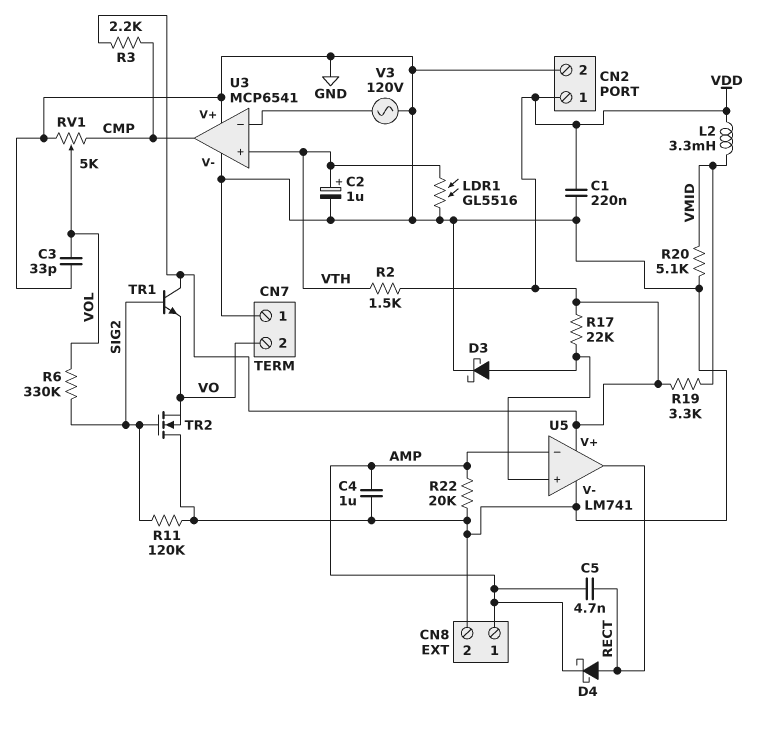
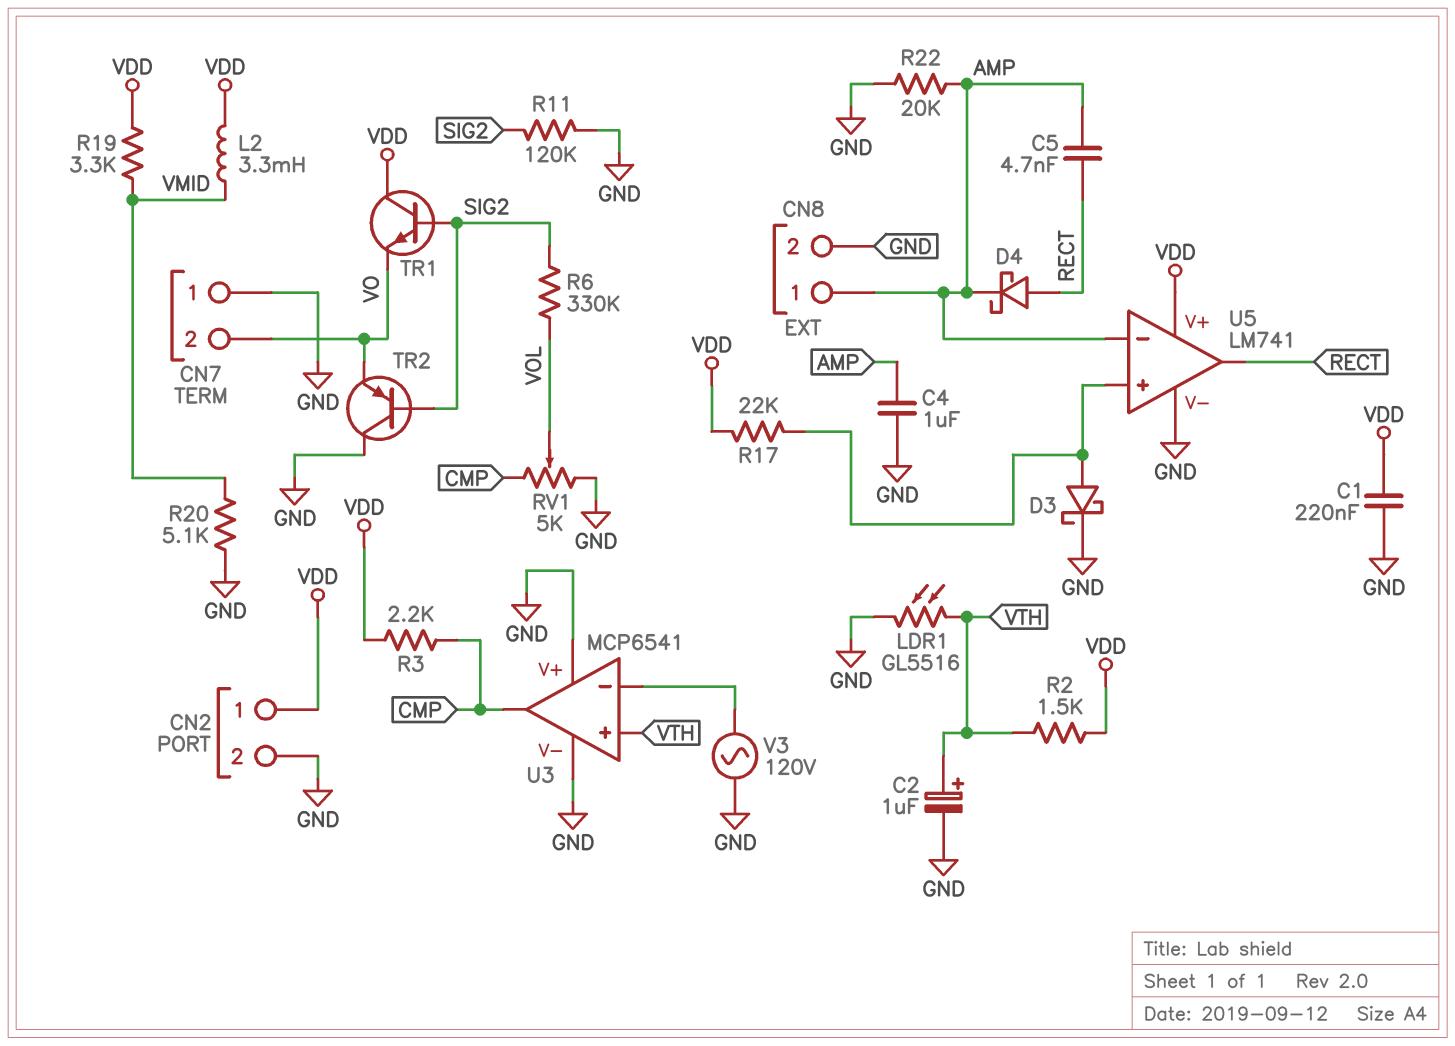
C3: 33pF (GND, VOL) -> none
TR2: NMOS (G SIG2, D GND, S VO) -> PNP (B SIG2, C GND, E VO)

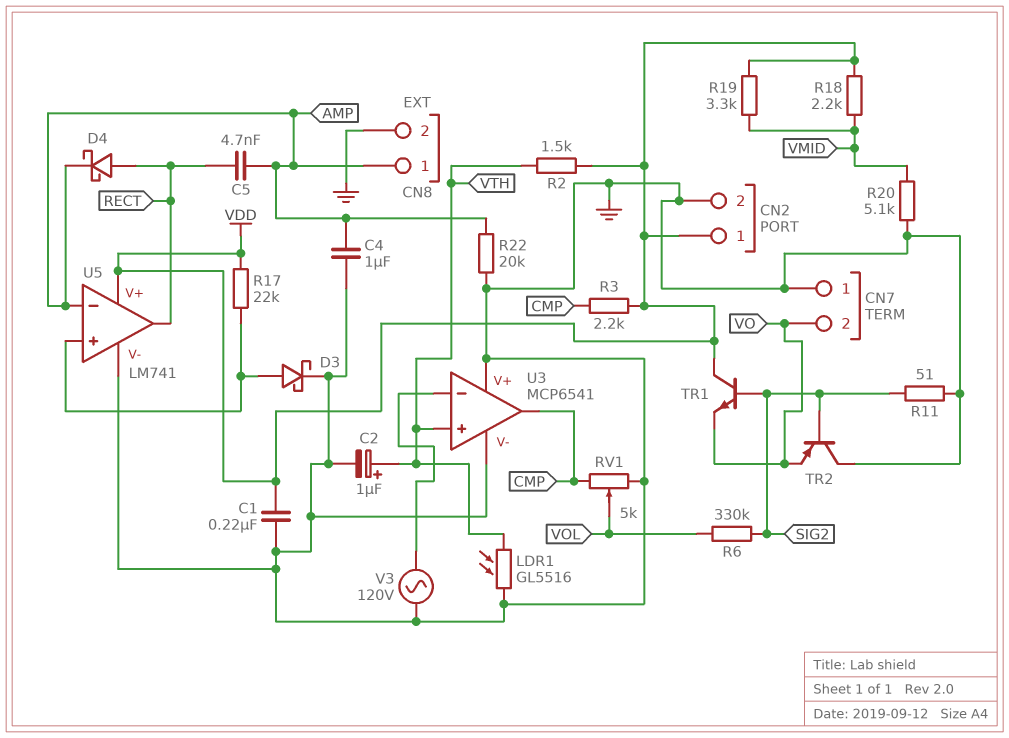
L2: 3.3mH (VDD, VMID) -> none
R11: 120k (GND, SIG2) -> 51 (GND, SIG2)
R18: none -> 2.2k (VDD, VMID)

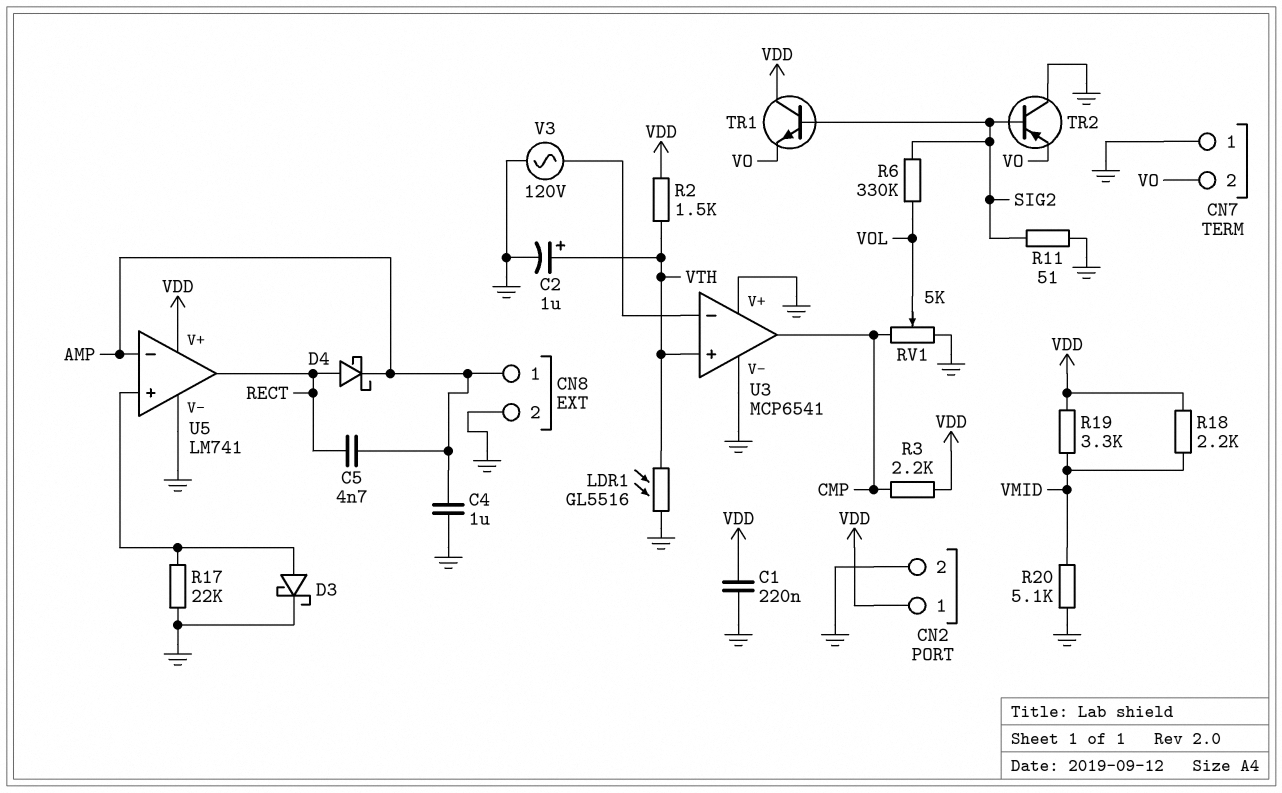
R17: 22k (U5/in+, VDD) -> 22k (GND, U5/in+)
R22: 20k (AMP, GND) -> none

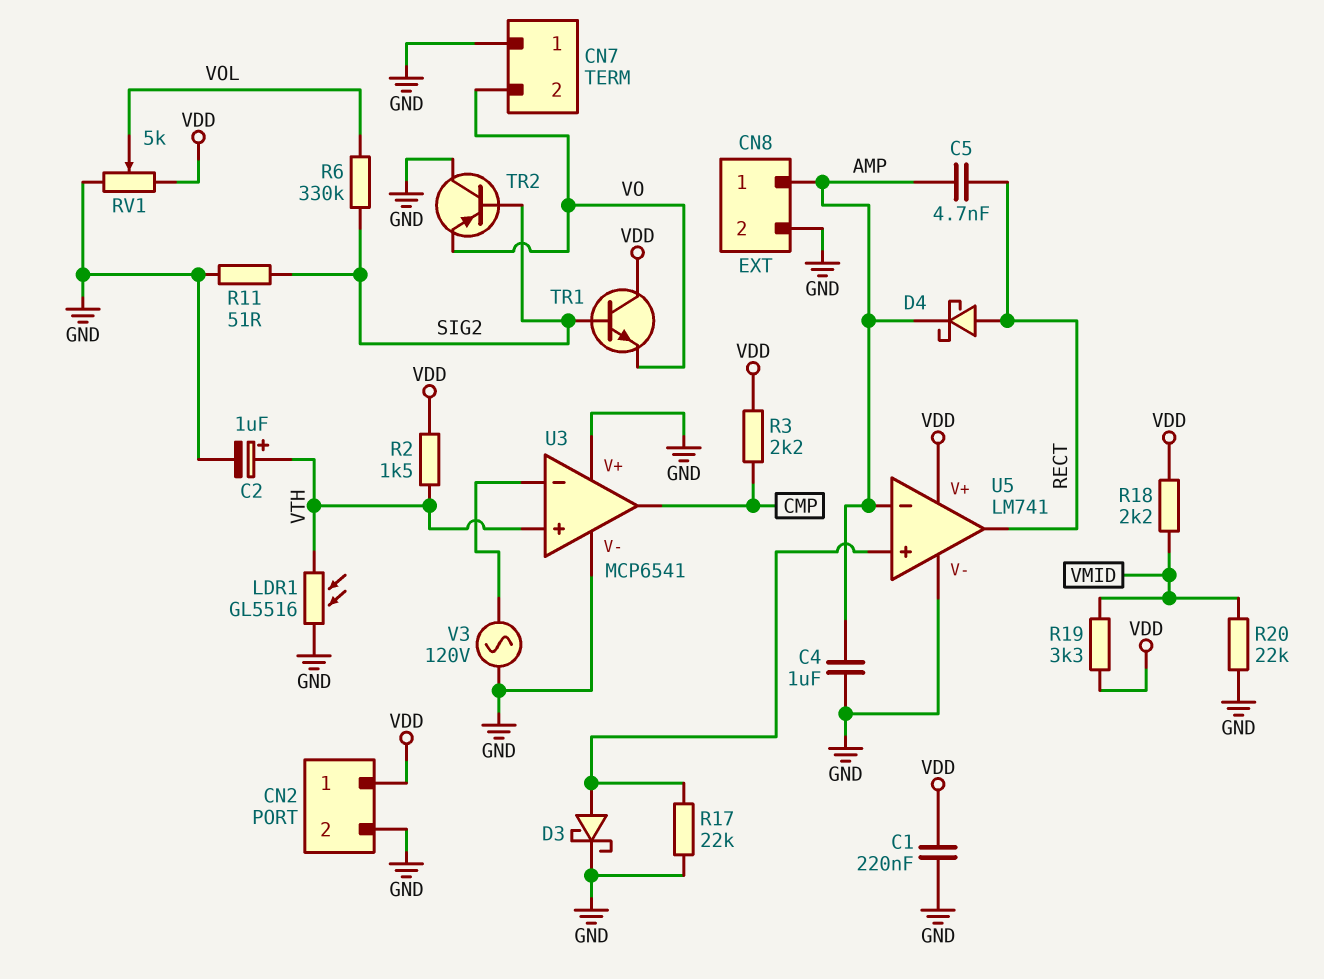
R20: 5.1k (GND, VMID) -> 22k (GND, VMID)
RV1: 5k (CMP, GND, wiper VOL) -> 5k (GND, VDD, wiper VOL)

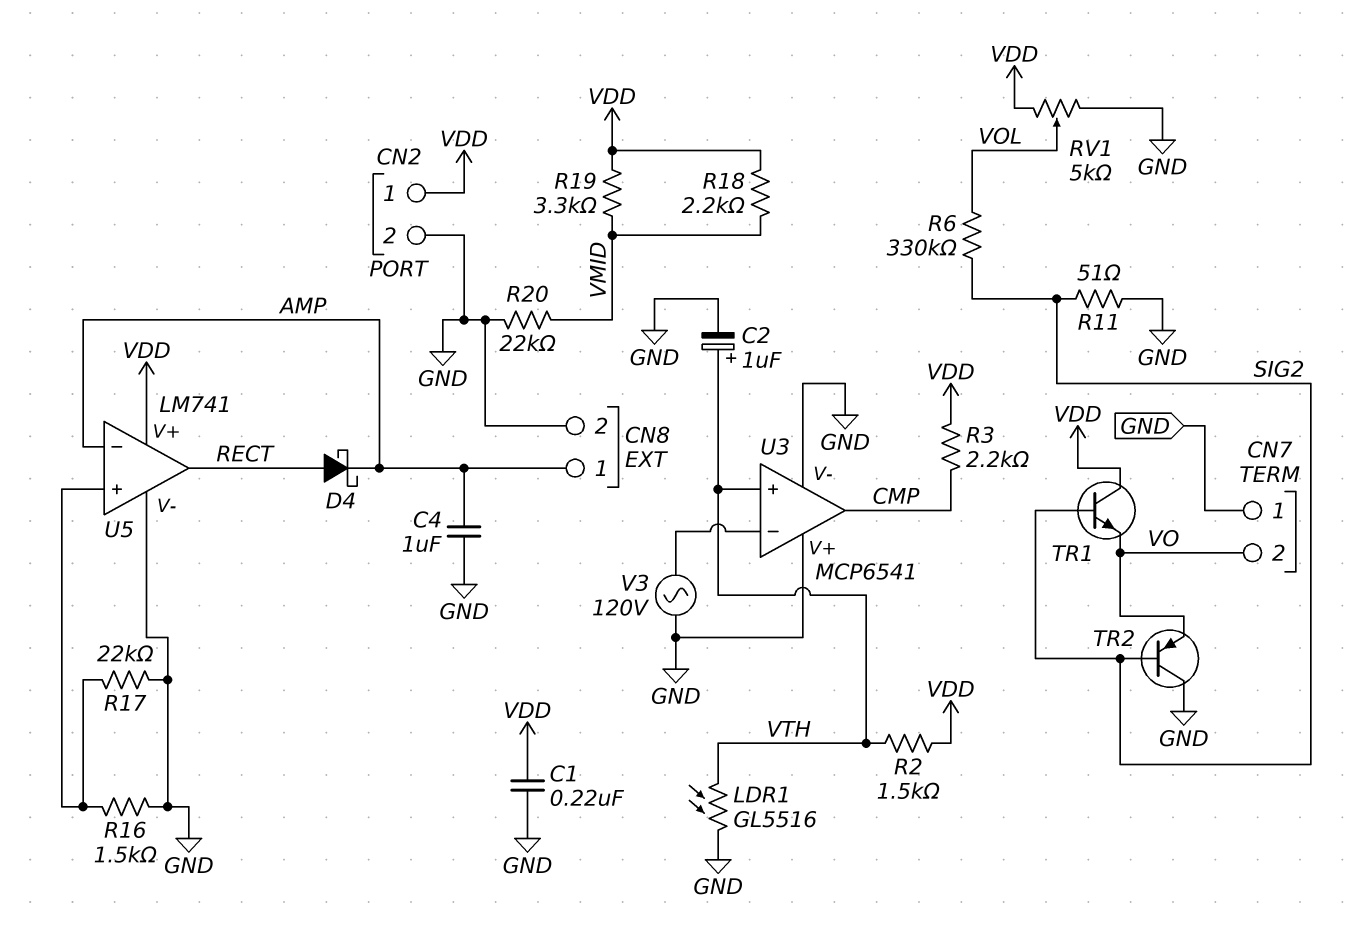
C5: 4.7nF (AMP, RECT) -> none
D3: schottky (A U5/in+, K GND) -> none
R16: none -> 1.5k (GND, U5/in+)

